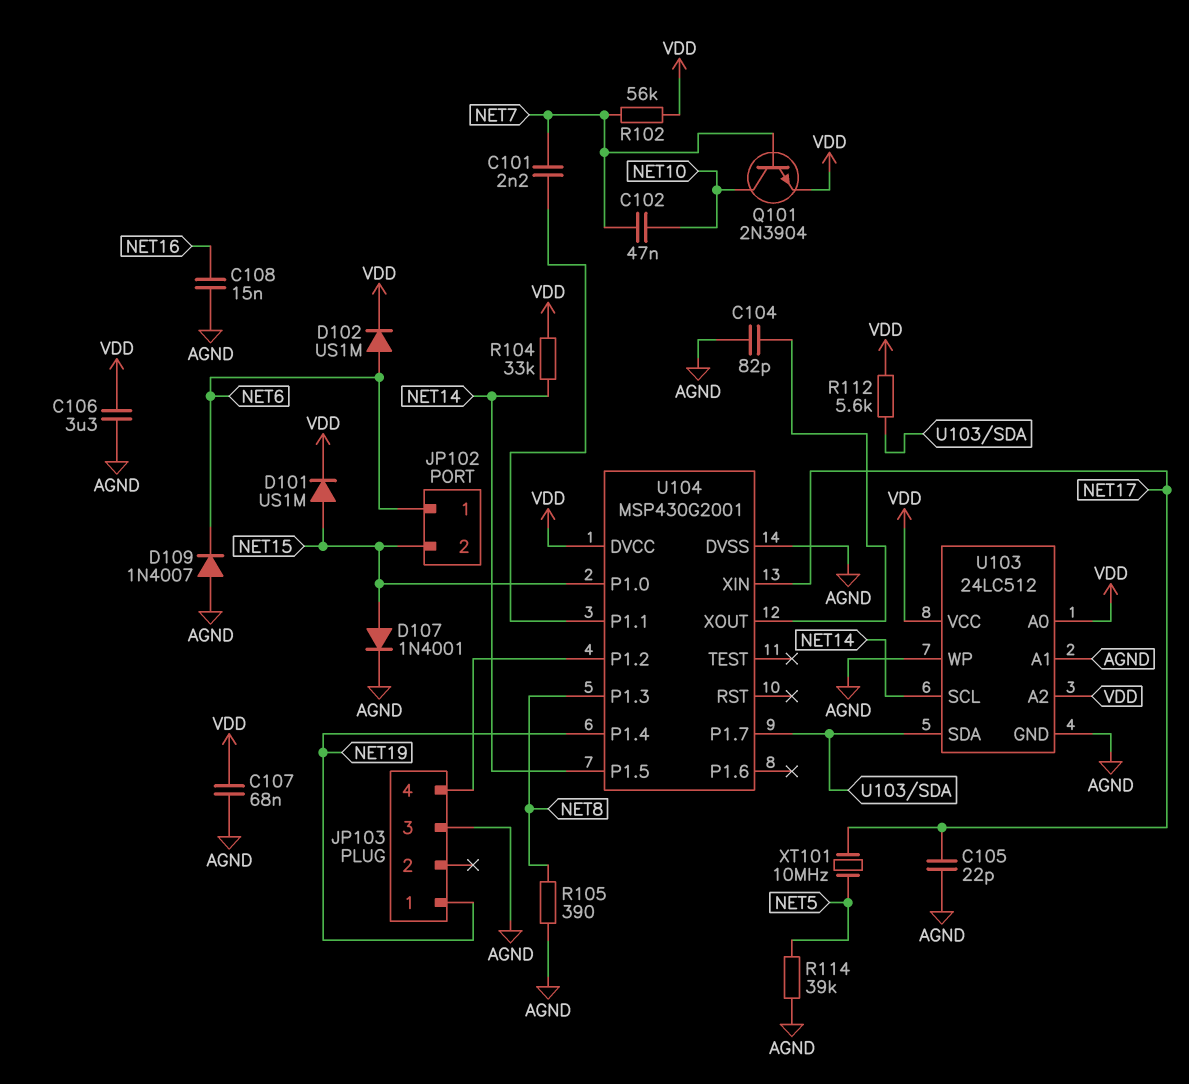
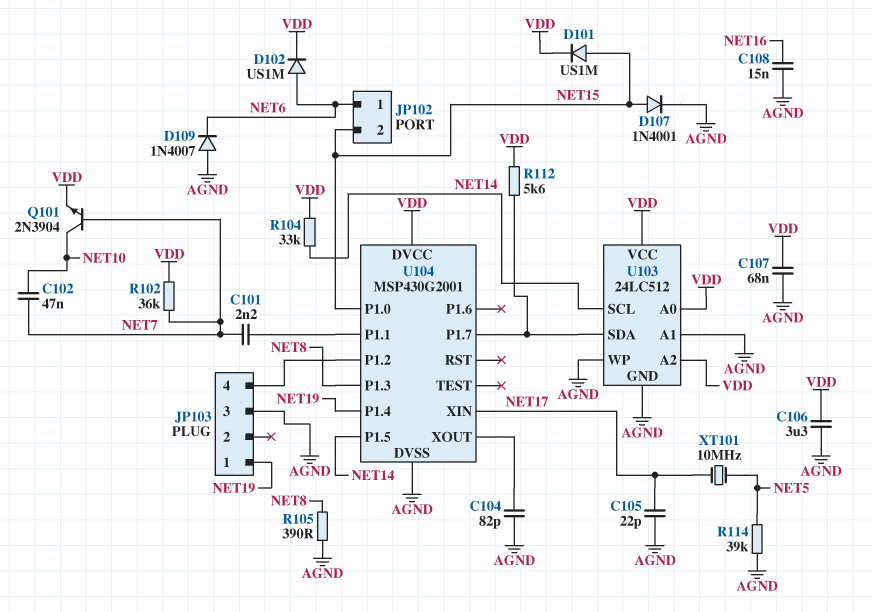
R102: 56k (NET7, VDD) -> 36k (NET7, VDD)

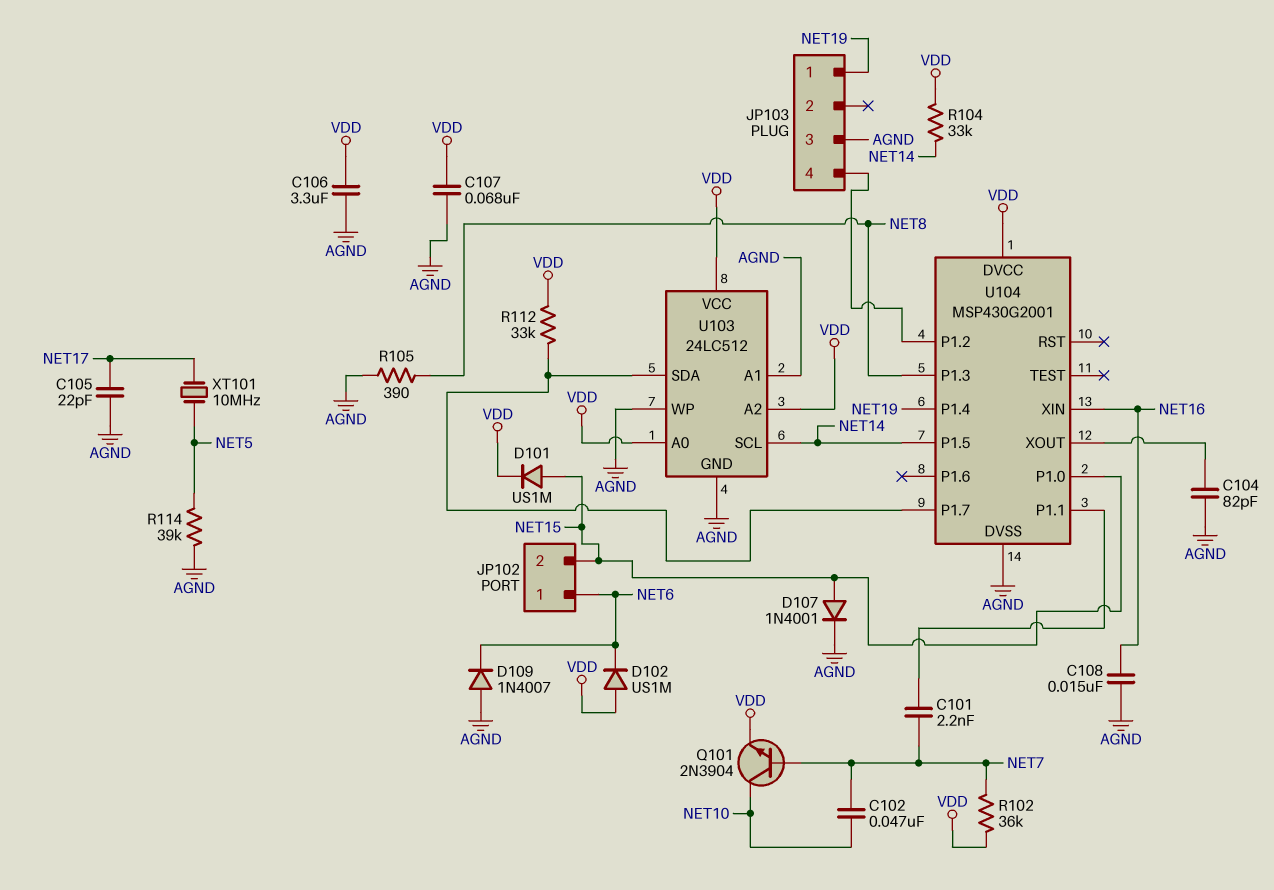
D102: diode US1M (A NET6, K VDD) -> diode US1M (A VDD, K NET6)
R112: 5.6k (U103/SDA, VDD) -> 33k (U103/SDA, VDD)
U104 pin XIN: NET17 -> NET16

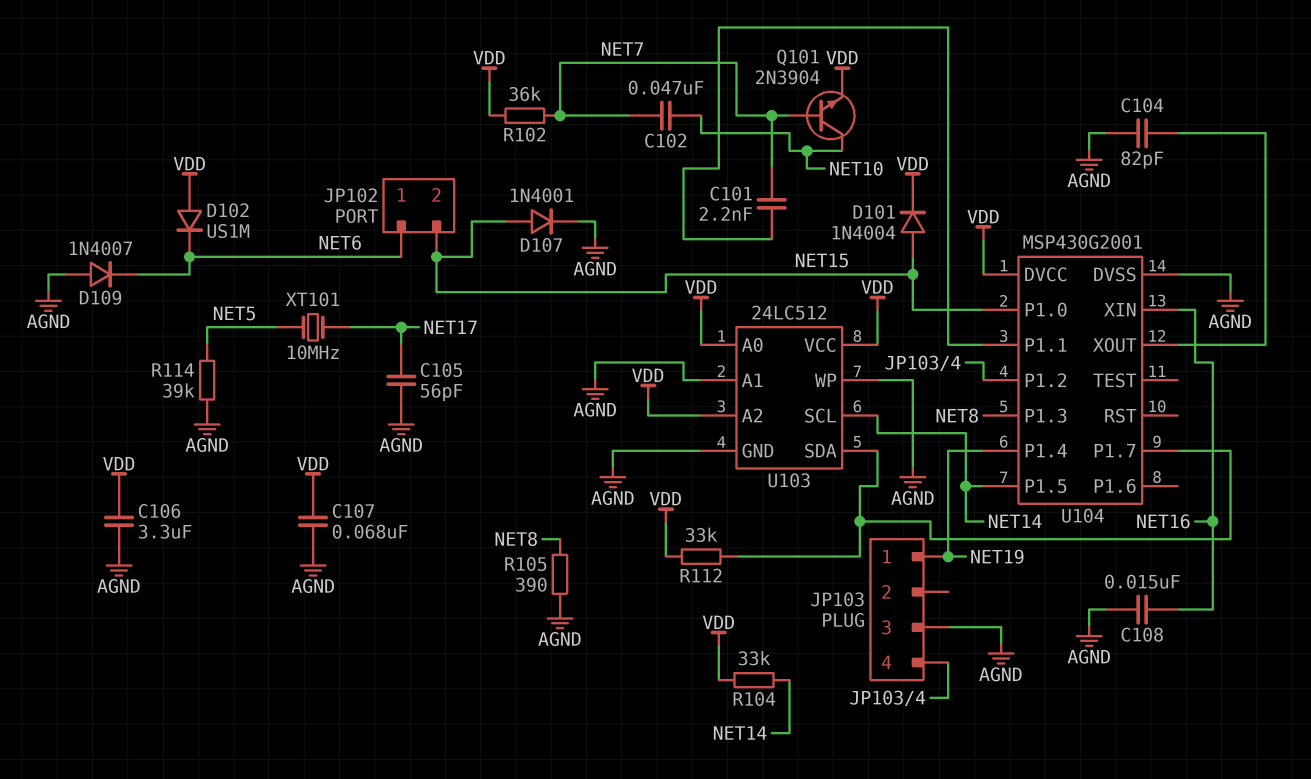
C105: 22pF (AGND, NET17) -> 56pF (AGND, NET17)
D101: diode US1M (A NET15, K VDD) -> diode 1N4004 (A NET15, K VDD)

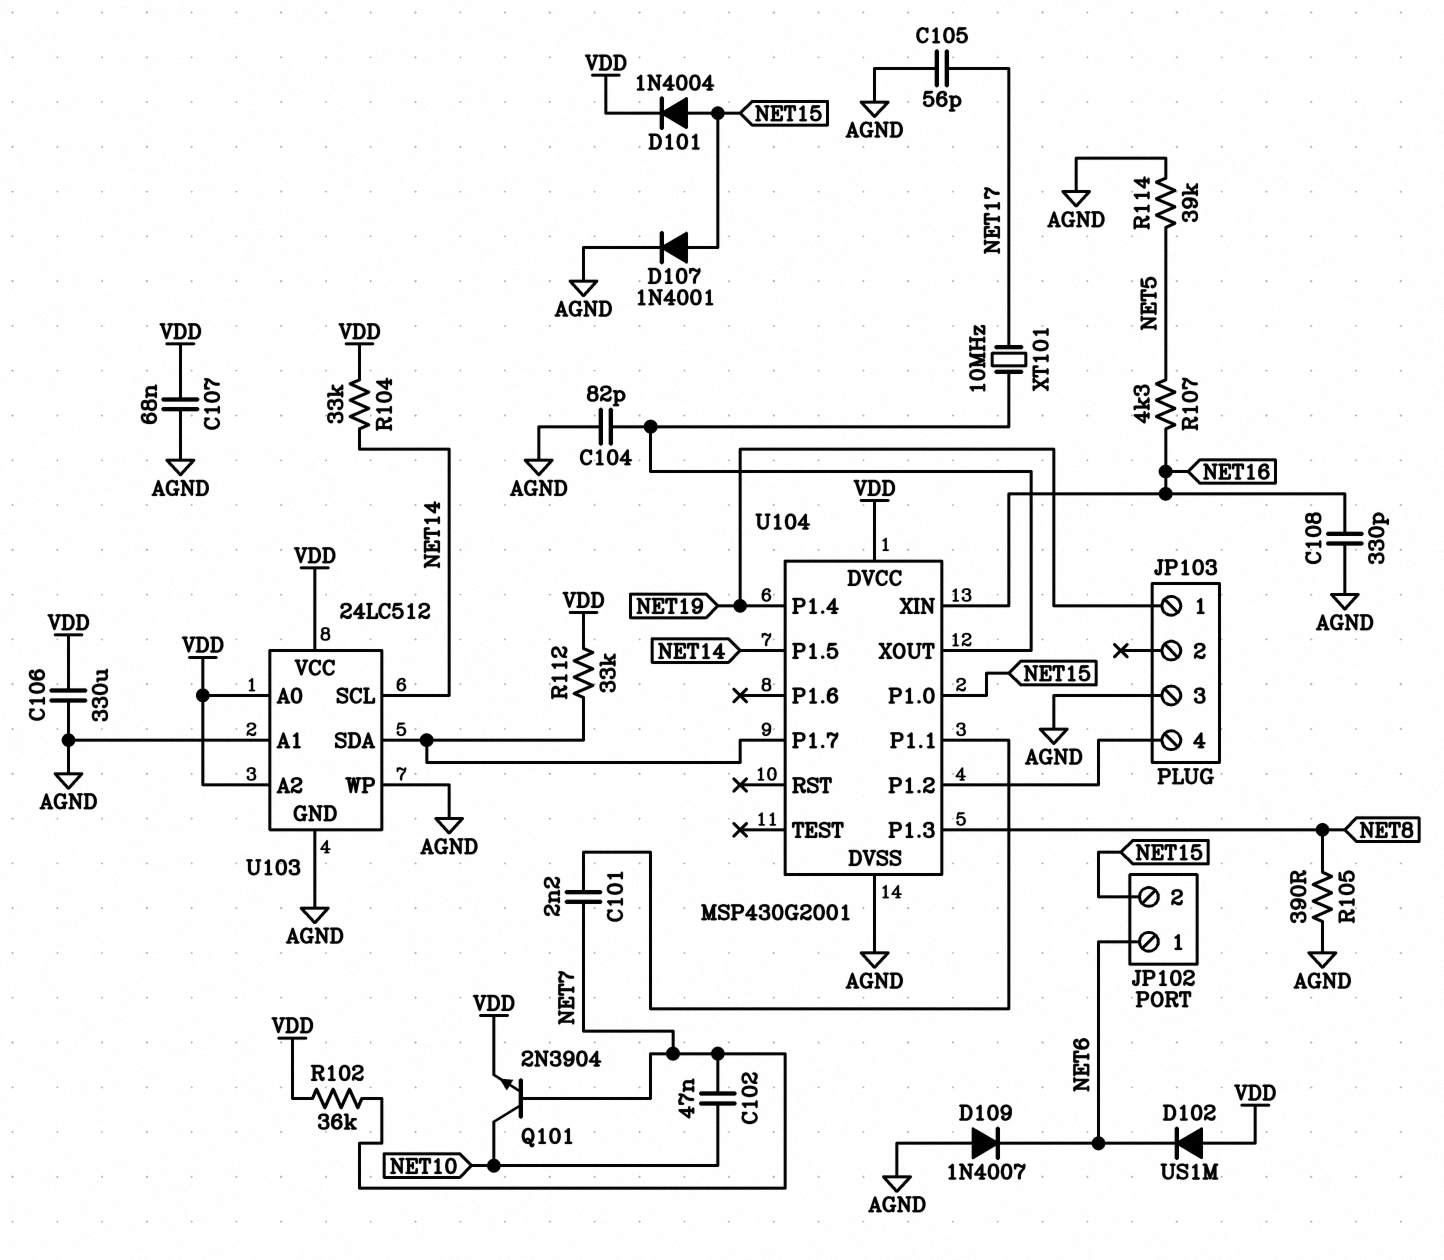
C106: 3.3uF (AGND, VDD) -> 330uF (AGND, VDD)
C108: 15nF (AGND, NET16) -> 330pF (AGND, NET16)
R107: none -> 4.3k (NET5, NET16)
XT101: 10MHz (NET5, NET17) -> 10MHz (NET17, U104/XOUT)

